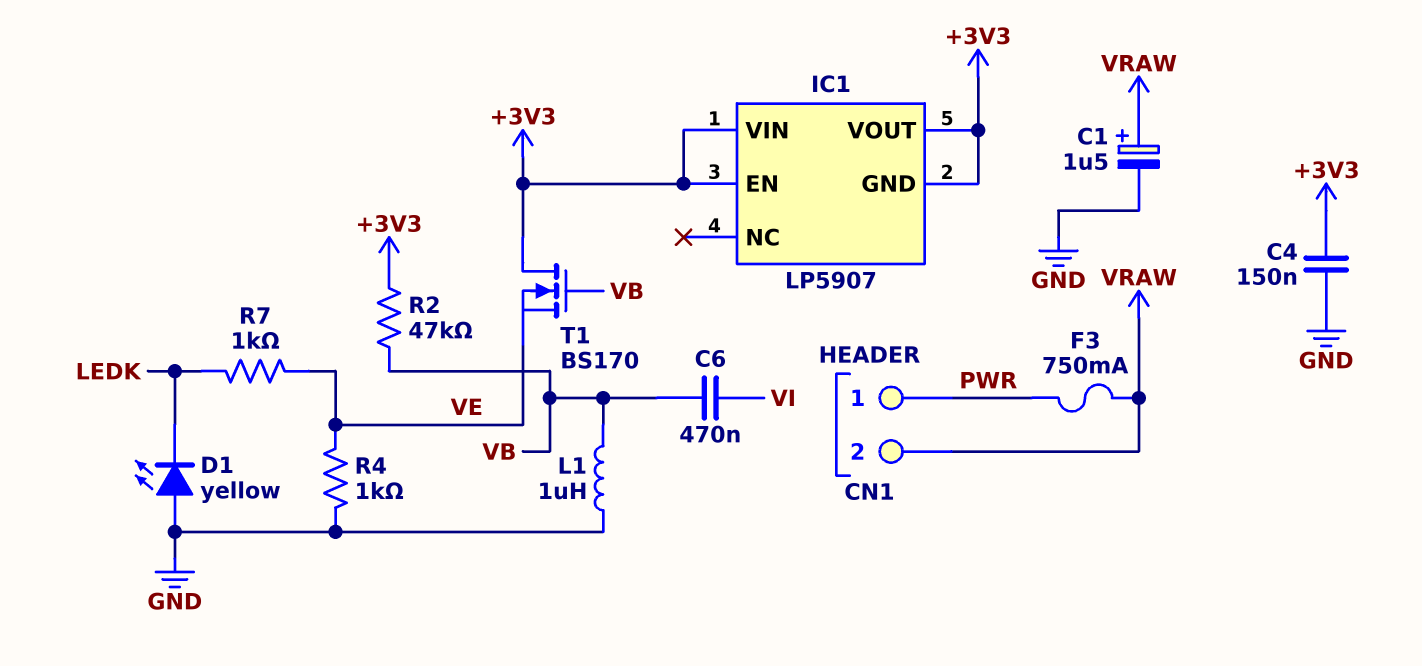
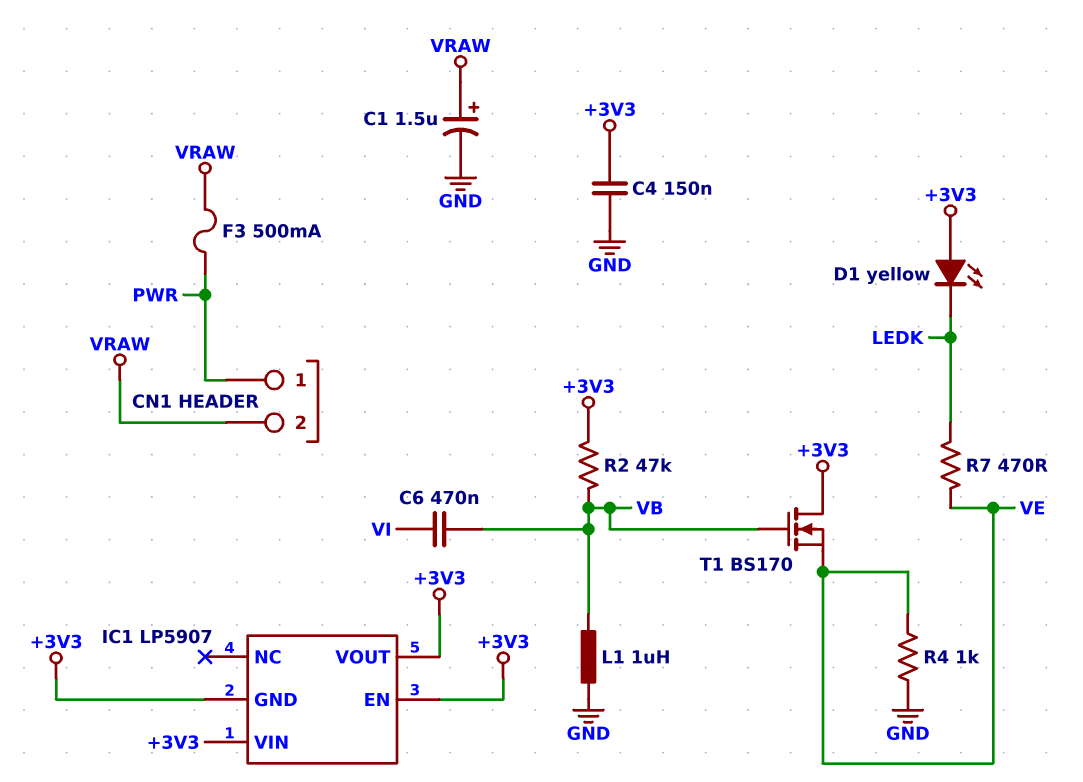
D1: LED yellow (A GND, K LEDK) -> LED yellow (A +3V3, K LEDK)
F3: 750mA (PWR, VRAW) -> 500mA (PWR, VRAW)
R7: 1k (LEDK, VE) -> 470 (LEDK, VE)

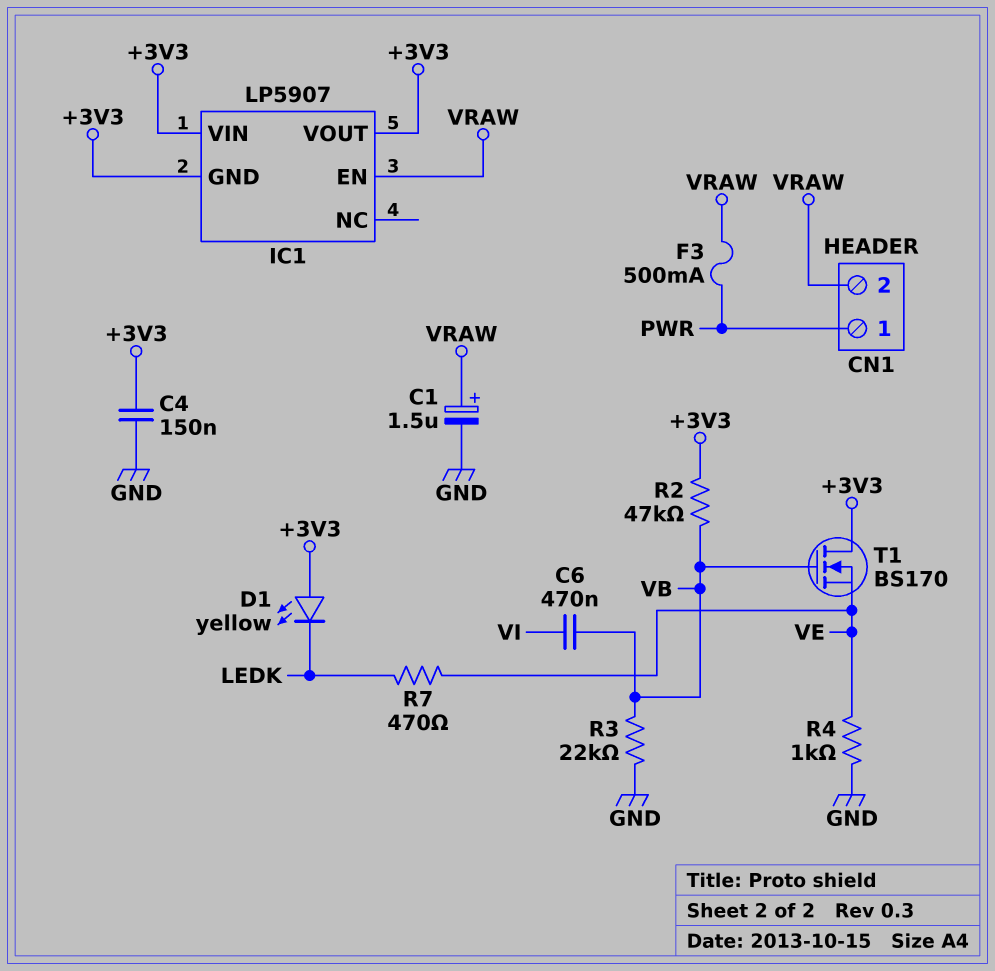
IC1 pin EN: +3V3 -> VRAW
L1: 1uH (GND, VB) -> none
R3: none -> 22k (GND, VB)

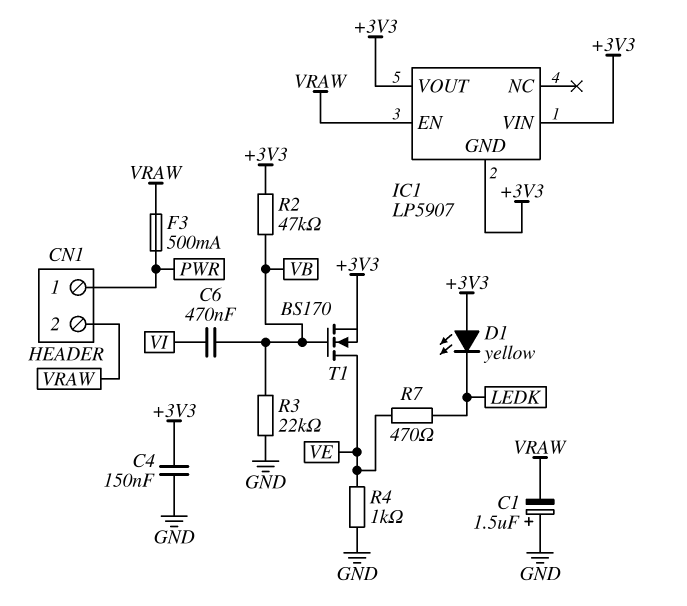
C1: 1.5uF (plus VRAW, minus GND) -> 1.5uF (plus GND, minus VRAW)
T1: NMOS BS170 (G VB, D +3V3, S VE) -> NMOS BS170 (G VB, D VE, S +3V3)

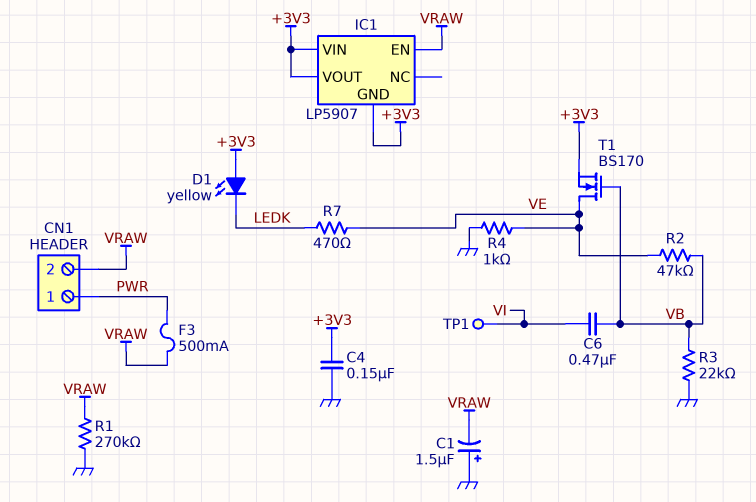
R1: none -> 270k (GND, VRAW)
R2: 47k (+3V3, VB) -> 47k (VB, VE)
TP1: none -> test point (VI)

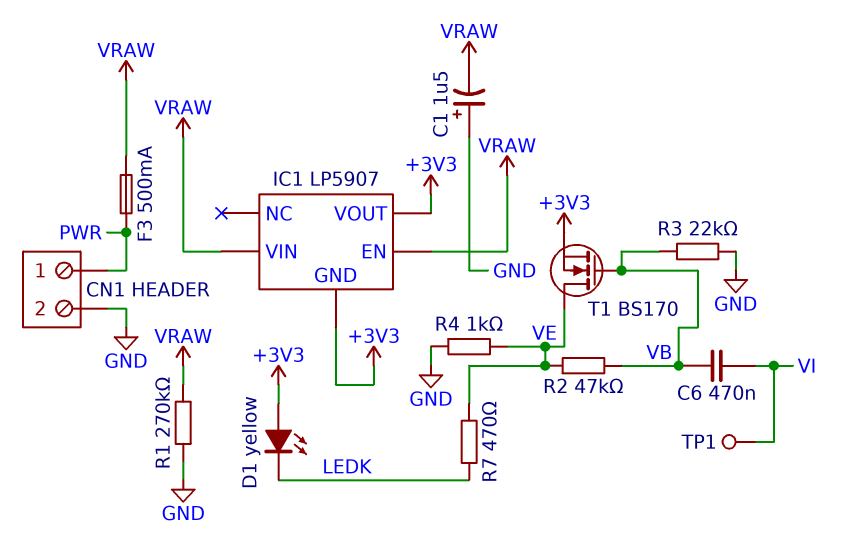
C4: 150nF (+3V3, GND) -> none
CN1 pin 2: VRAW -> GND
IC1 pin VIN: +3V3 -> VRAW

